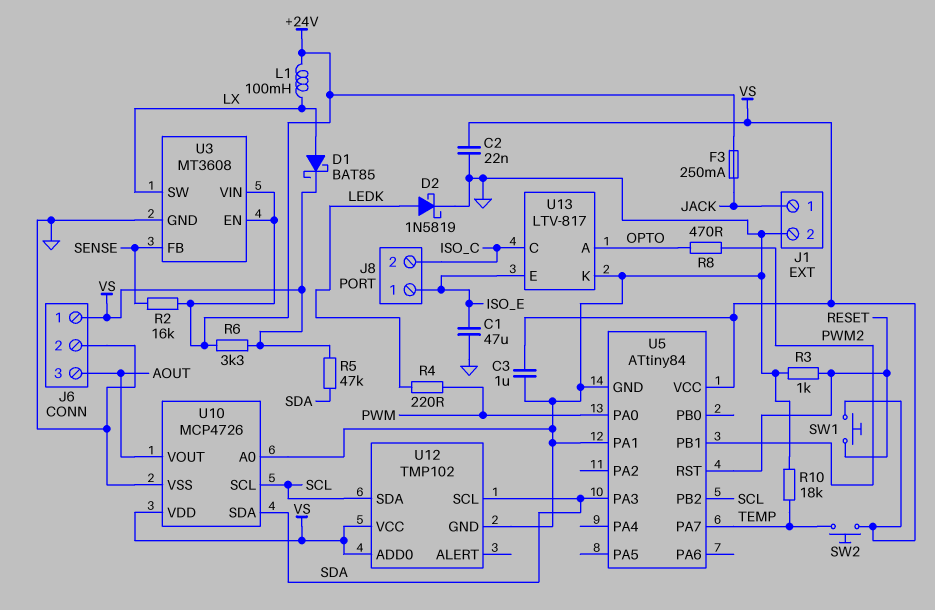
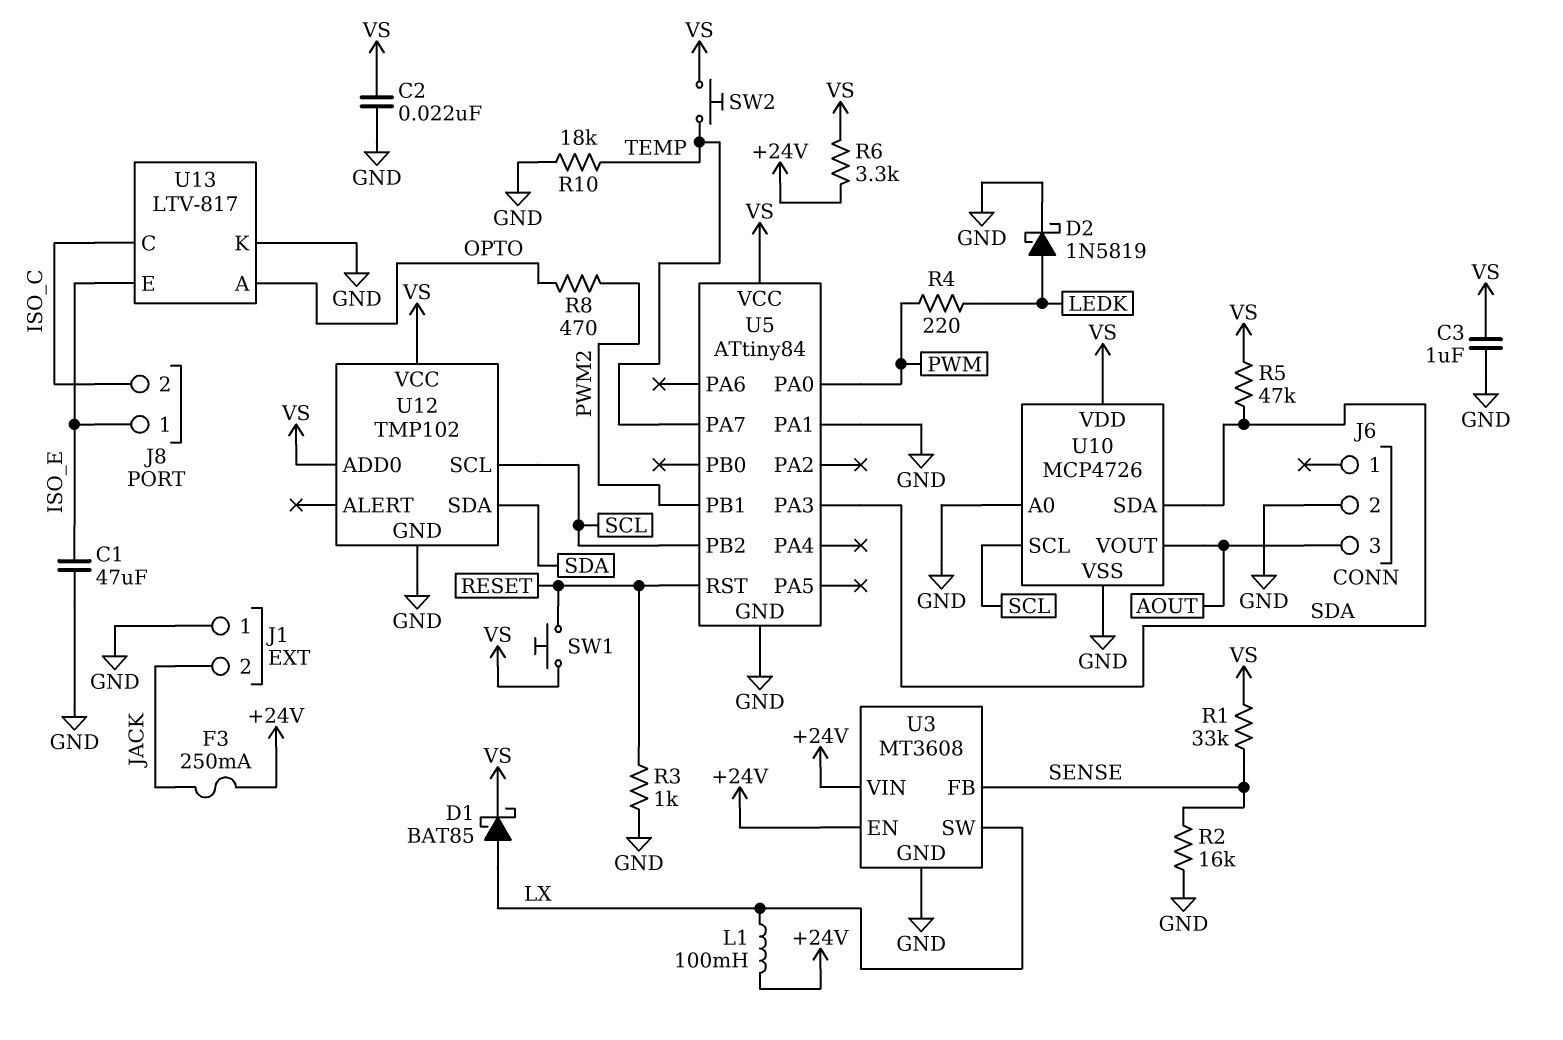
J1 pin 1: JACK -> GND
J1 pin 2: GND -> JACK
J6 pin 1: VS -> none
R1: none -> 33k (SENSE, VS)
R2: 16k (+24V, SENSE) -> 16k (GND, SENSE)
U12 pin SCL: SDA -> SCL
U12 pin SDA: SCL -> SDA

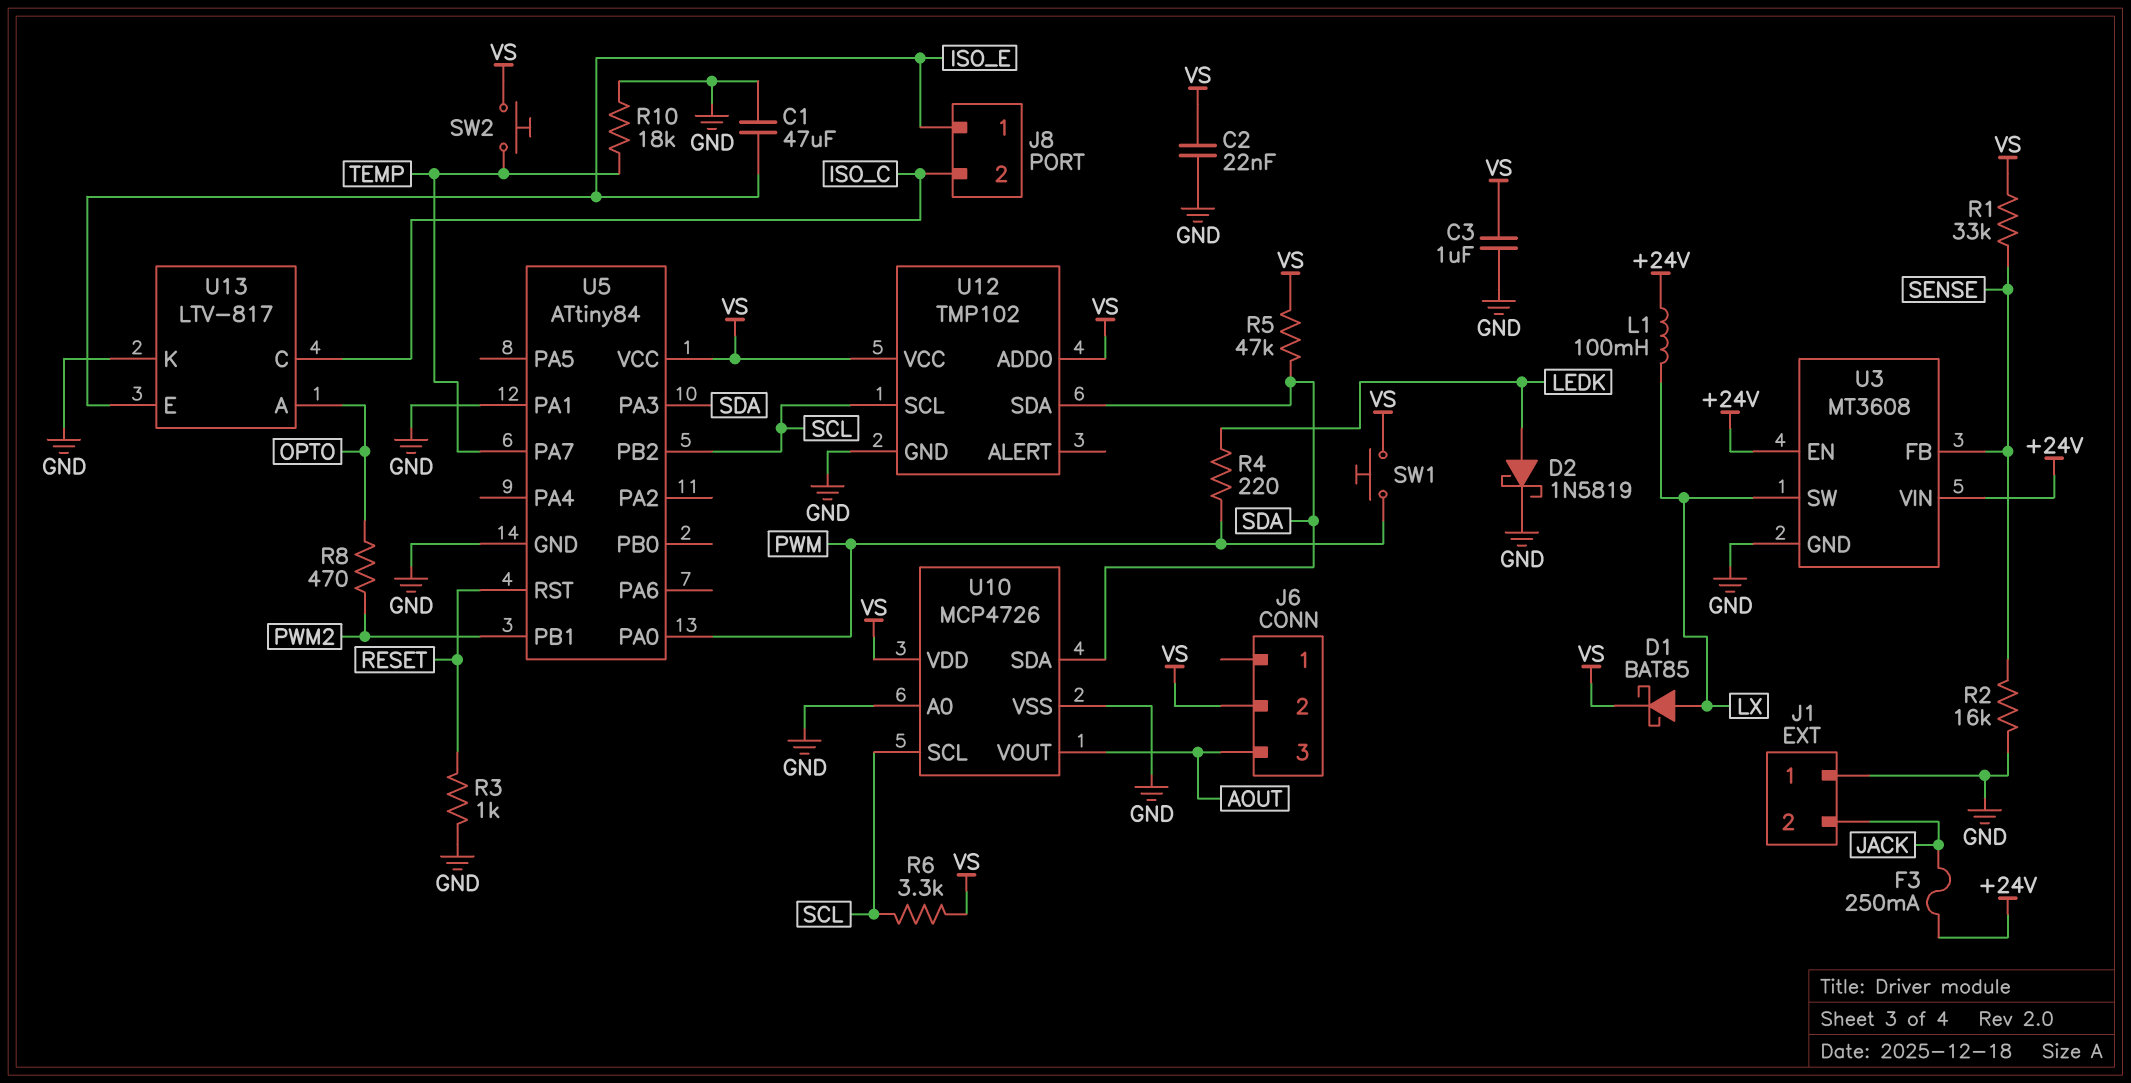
J6 pin 2: GND -> VS
R6: 3.3k (+24V, VS) -> 3.3k (SCL, VS)
SW1: button (RESET, VS) -> button (PWM, VS)

